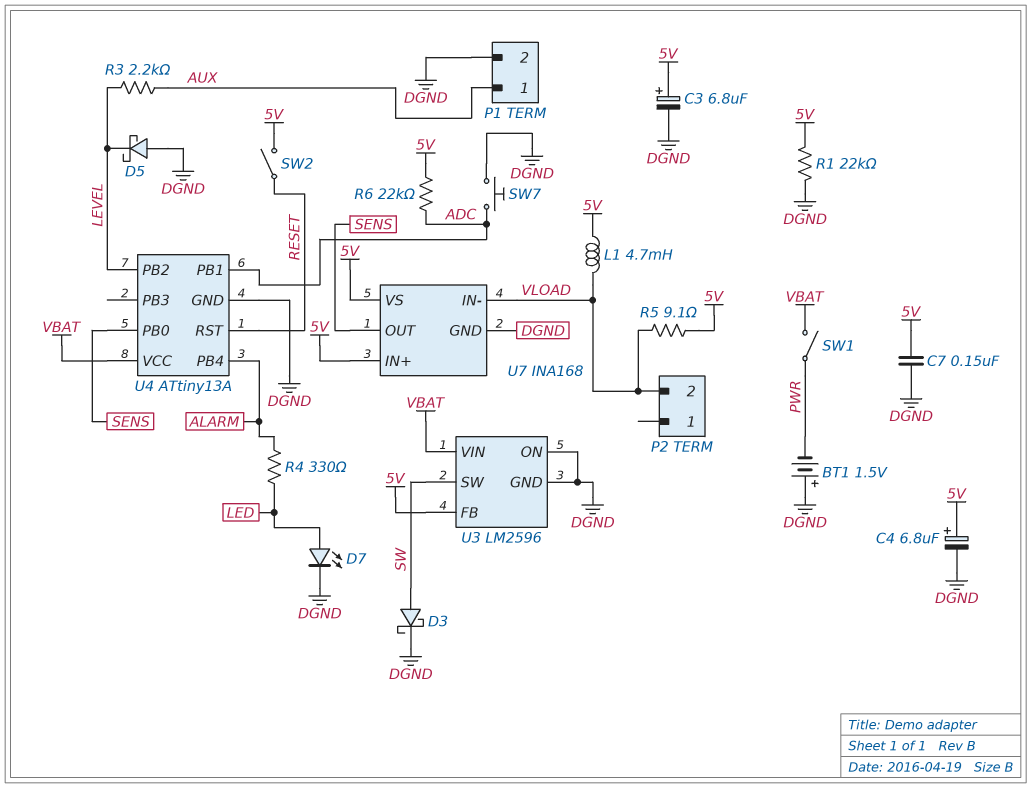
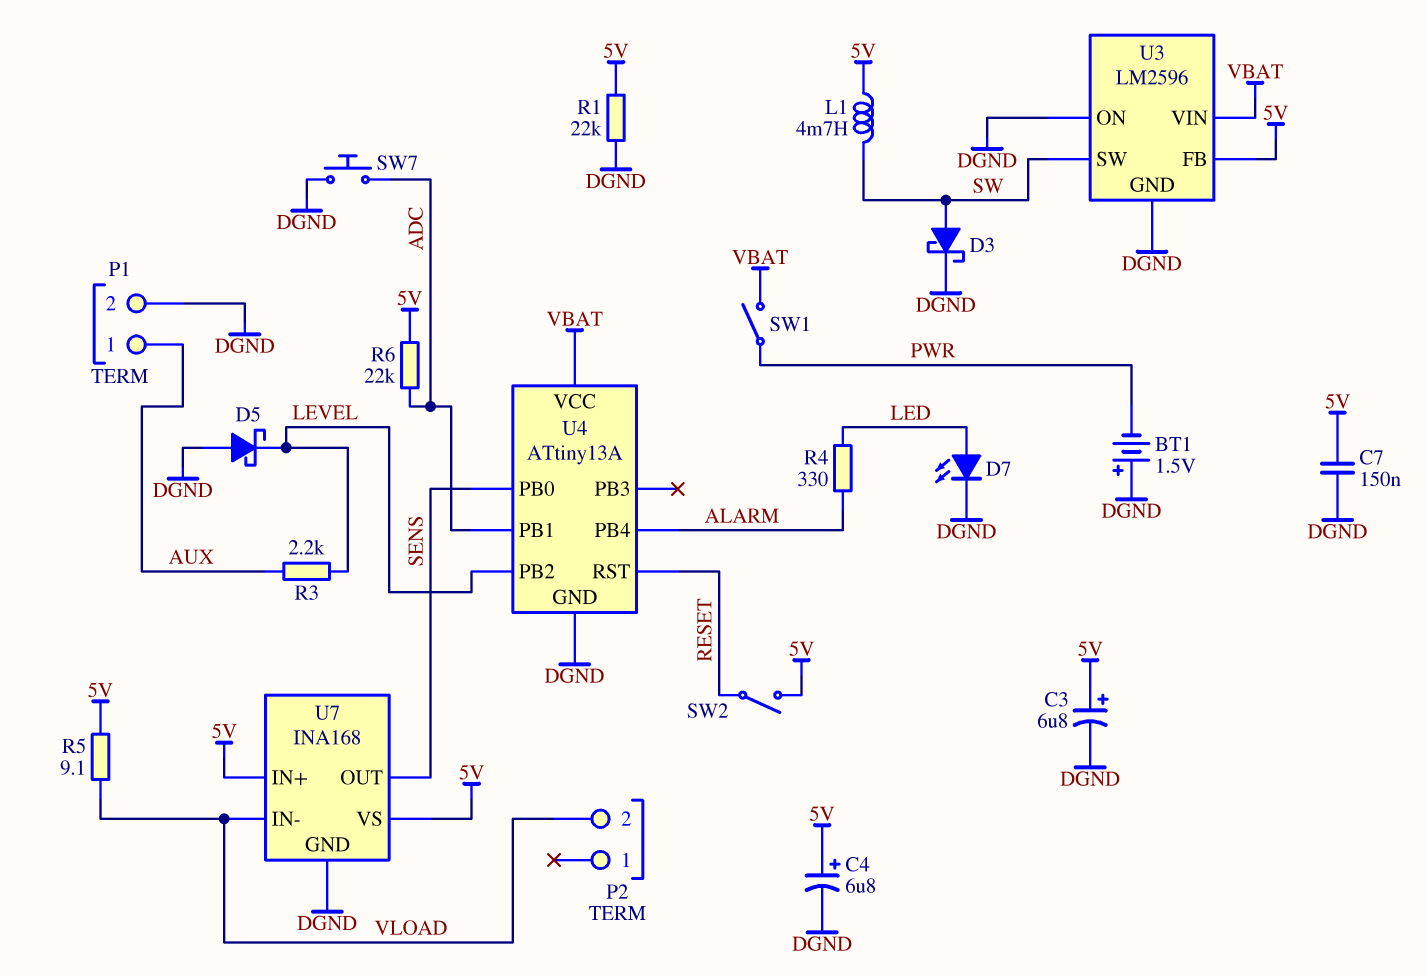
L1: 4.7mH (5V, VLOAD) -> 4.7mH (5V, SW)

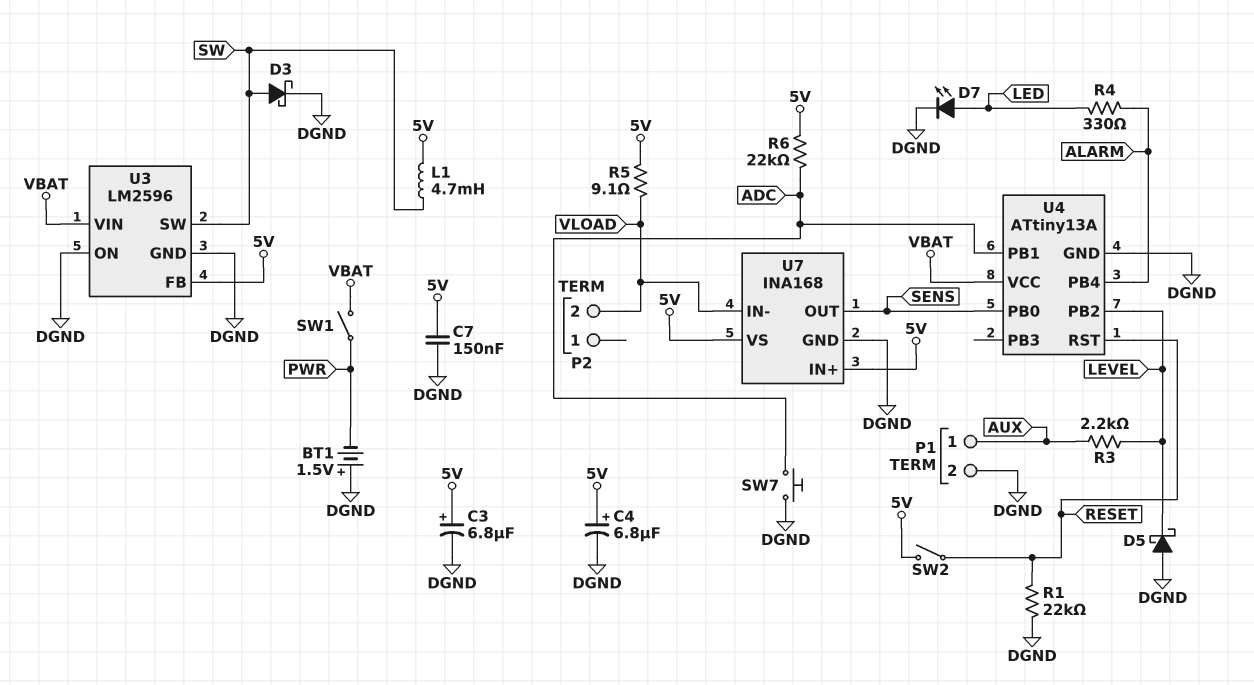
R1: 22k (5V, DGND) -> 22k (DGND, RESET)

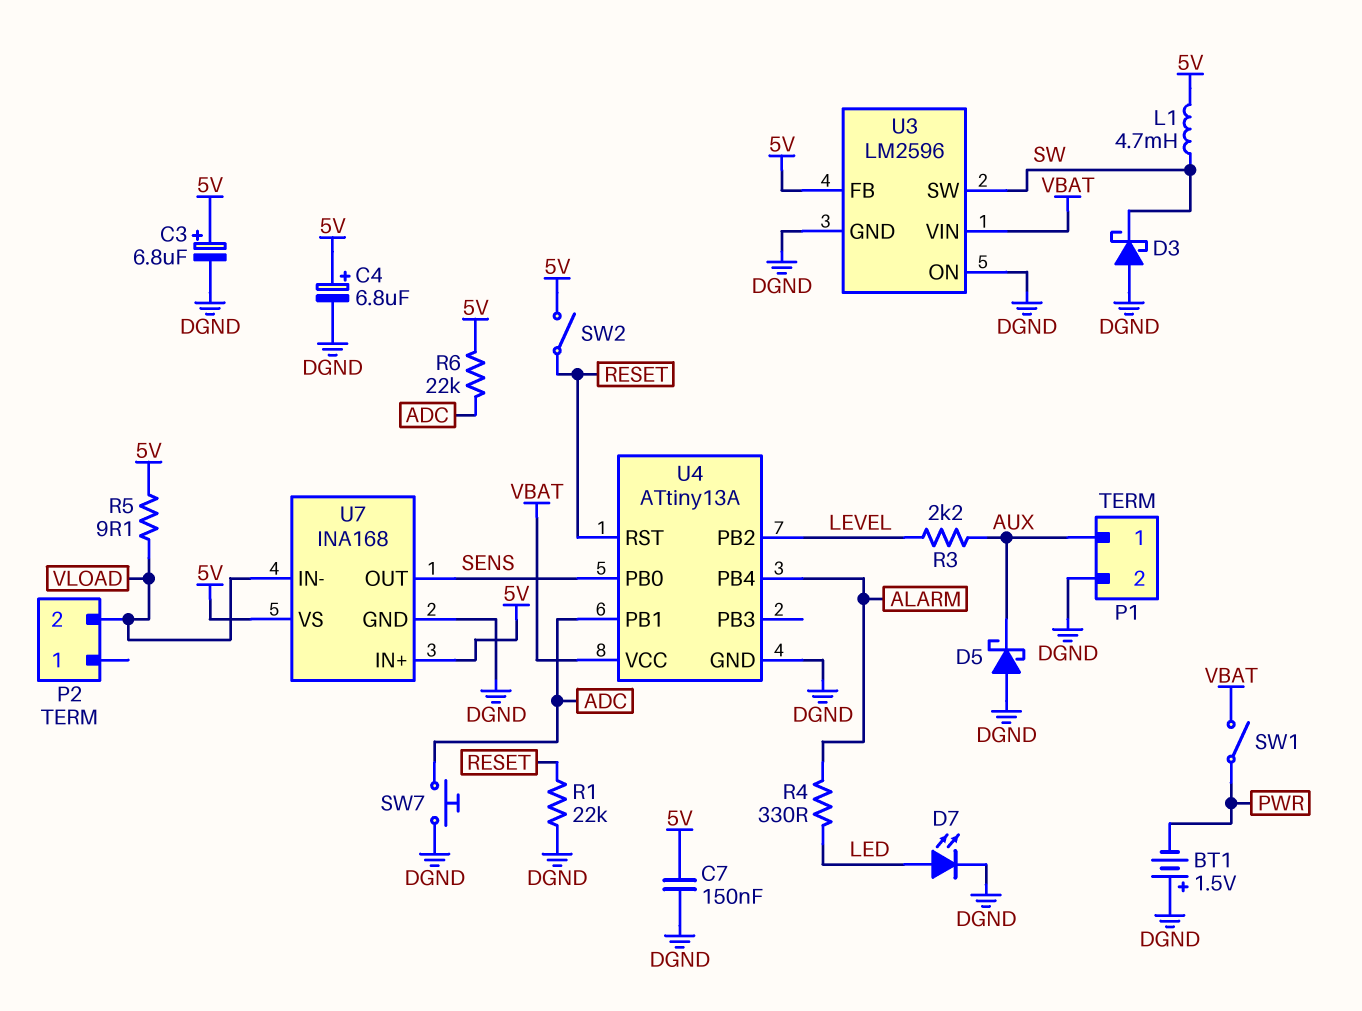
D3: schottky (A SW, K DGND) -> schottky (A DGND, K SW)
D5: schottky (A DGND, K LEVEL) -> schottky (A DGND, K AUX)

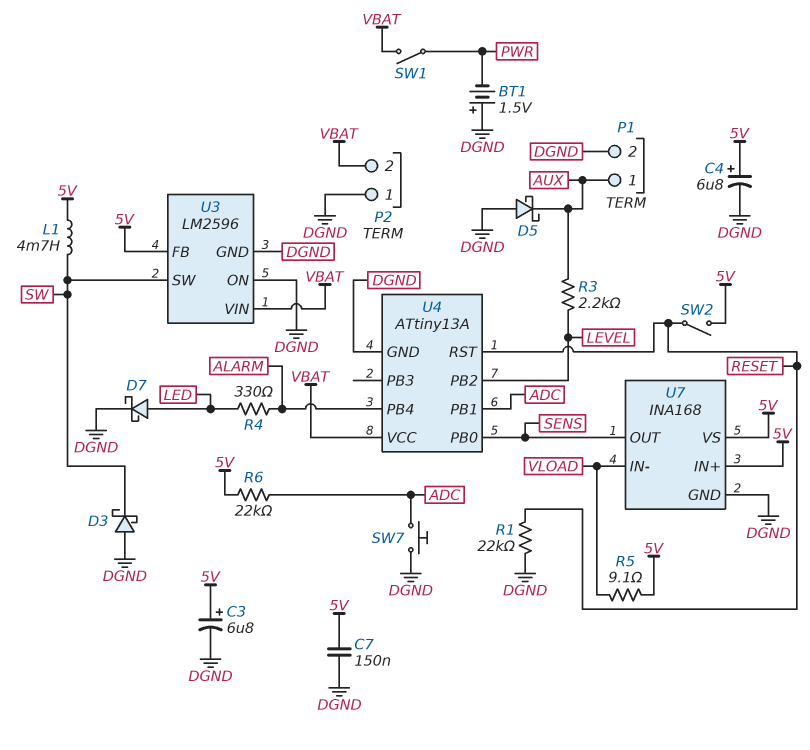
D7: LED (A LED, K DGND) -> schottky (A LED, K DGND)
P2 pin 1: none -> DGND
P2 pin 2: VLOAD -> VBAT

